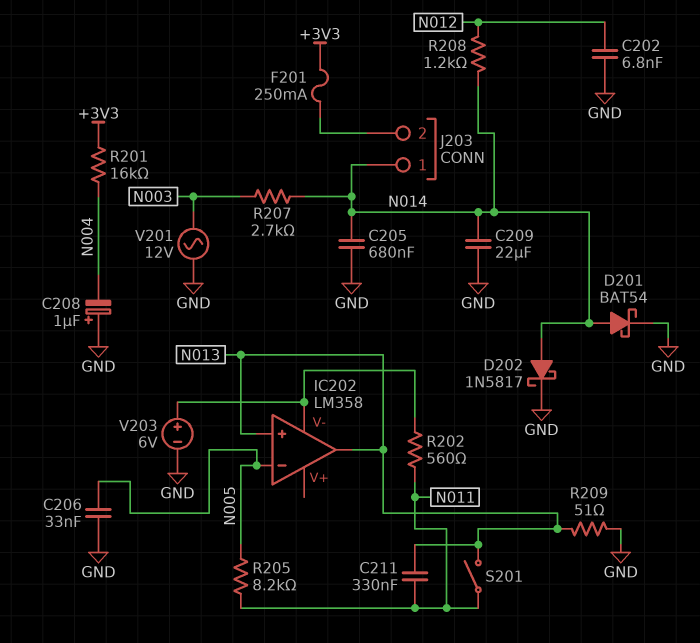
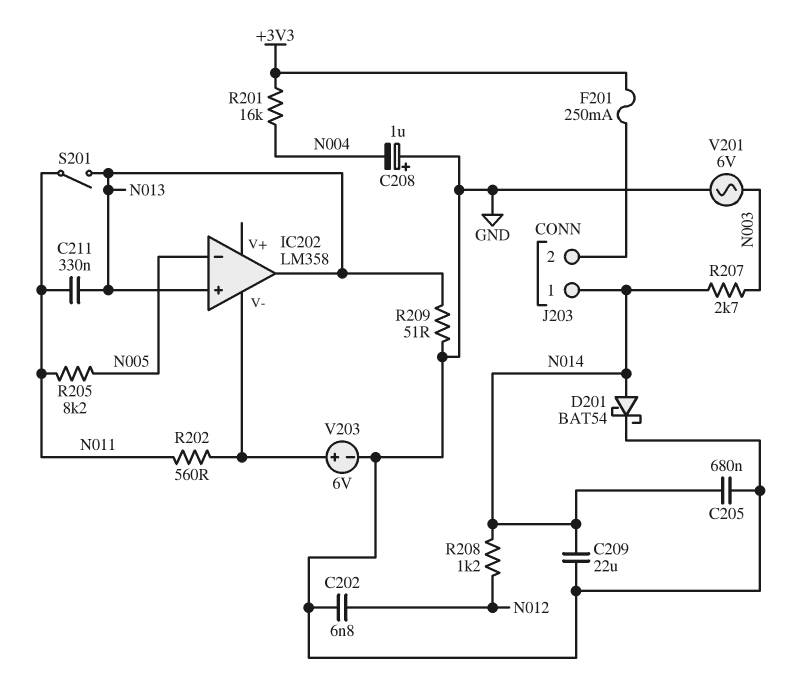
C206: 33nF (GND, N005) -> none
D202: schottky 1N5817 (A N014, K GND) -> none
V201: AC 12V (GND, N003) -> AC 6V (GND, N003)

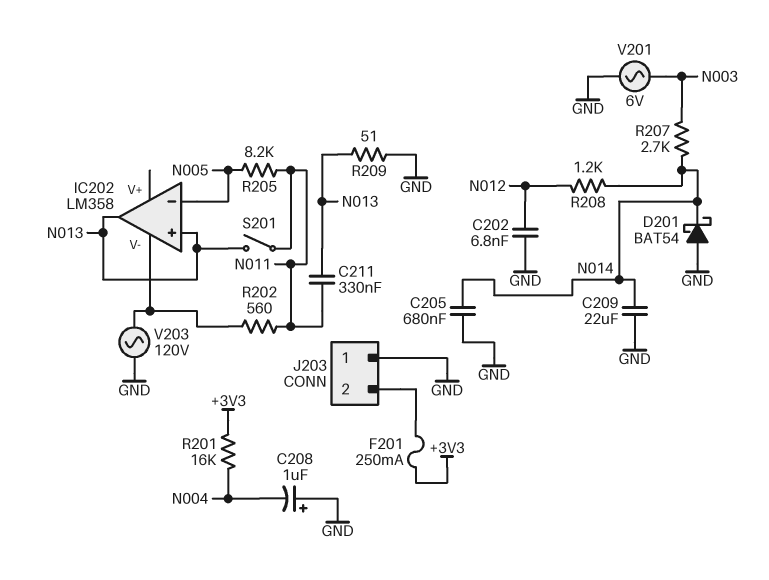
D201: schottky BAT54 (A N014, K GND) -> schottky BAT54 (A GND, K N014)
J203 pin 1: N014 -> GND
V203: 6V (plus IC202/V-, minus GND) -> AC 120V (GND, IC202/V-)

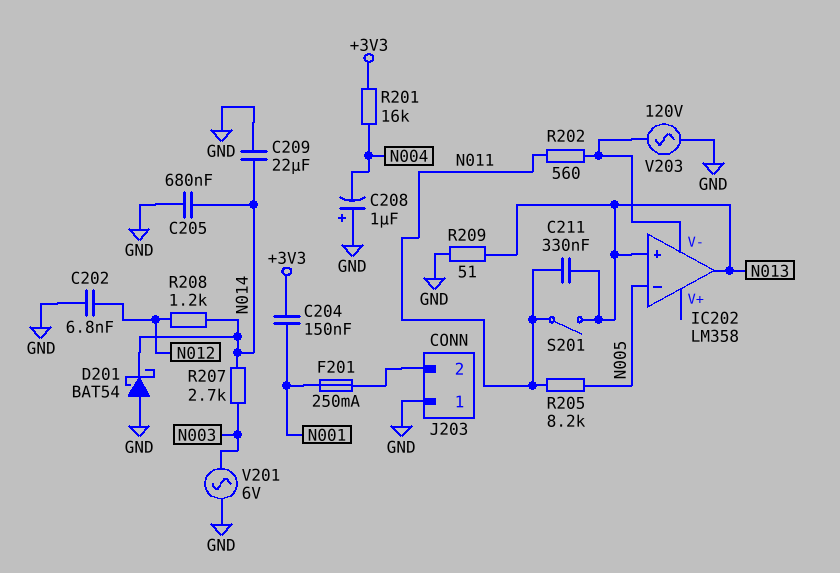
C204: none -> 150nF (+3V3, N001)
F201: 250mA (+3V3, J203/2) -> 250mA (J203/2, N001)

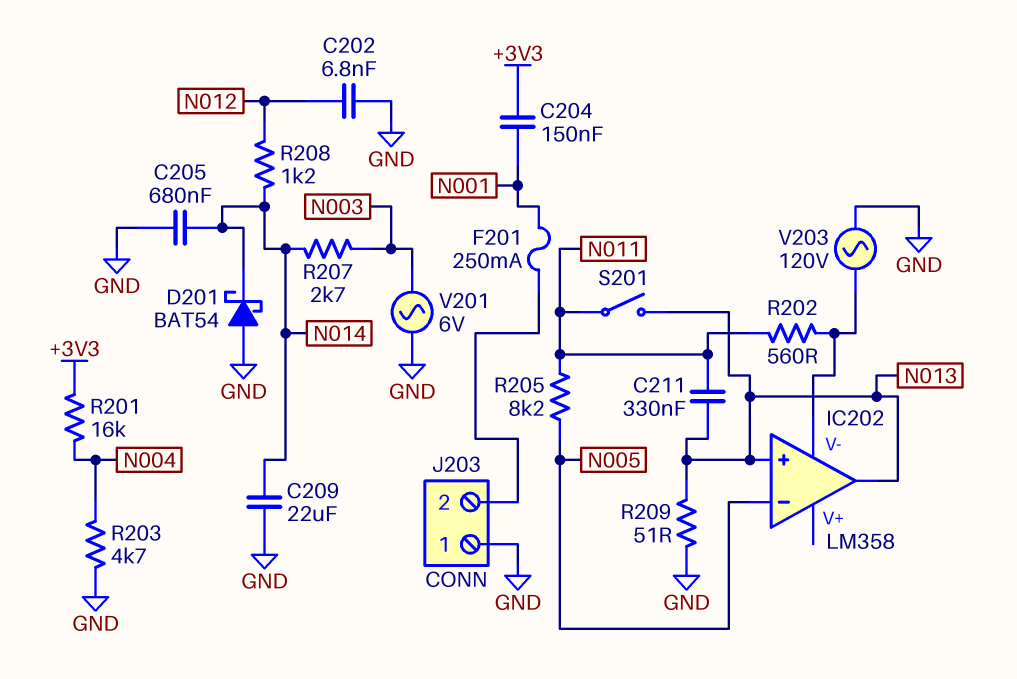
C208: 1uF (plus GND, minus N004) -> none
R203: none -> 4.7k (GND, N004)

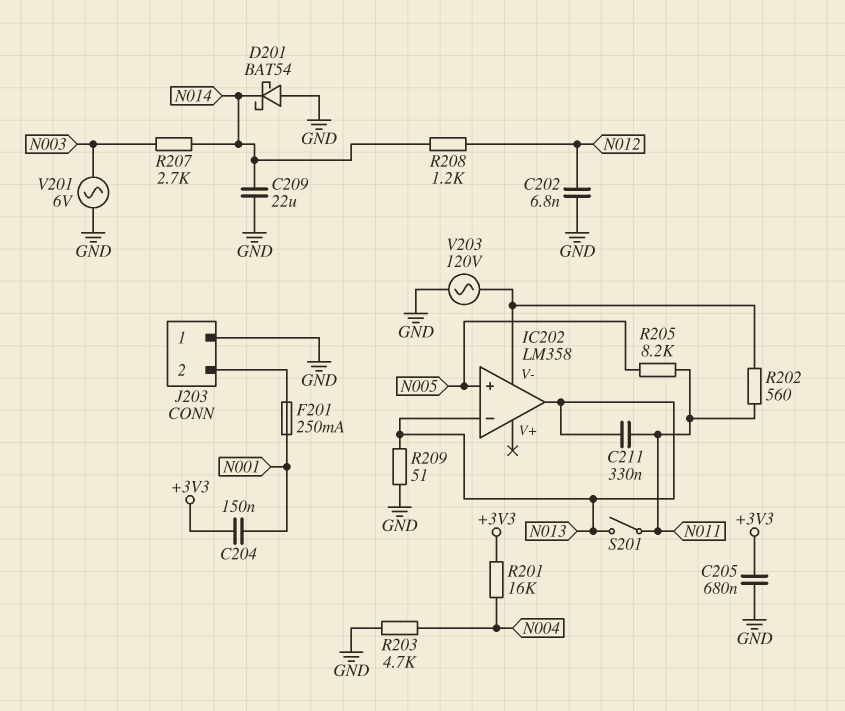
C205: 680nF (GND, N014) -> 680nF (+3V3, GND)
IC202 pin in+: N013 -> N005
IC202 pin in-: N005 -> N013

